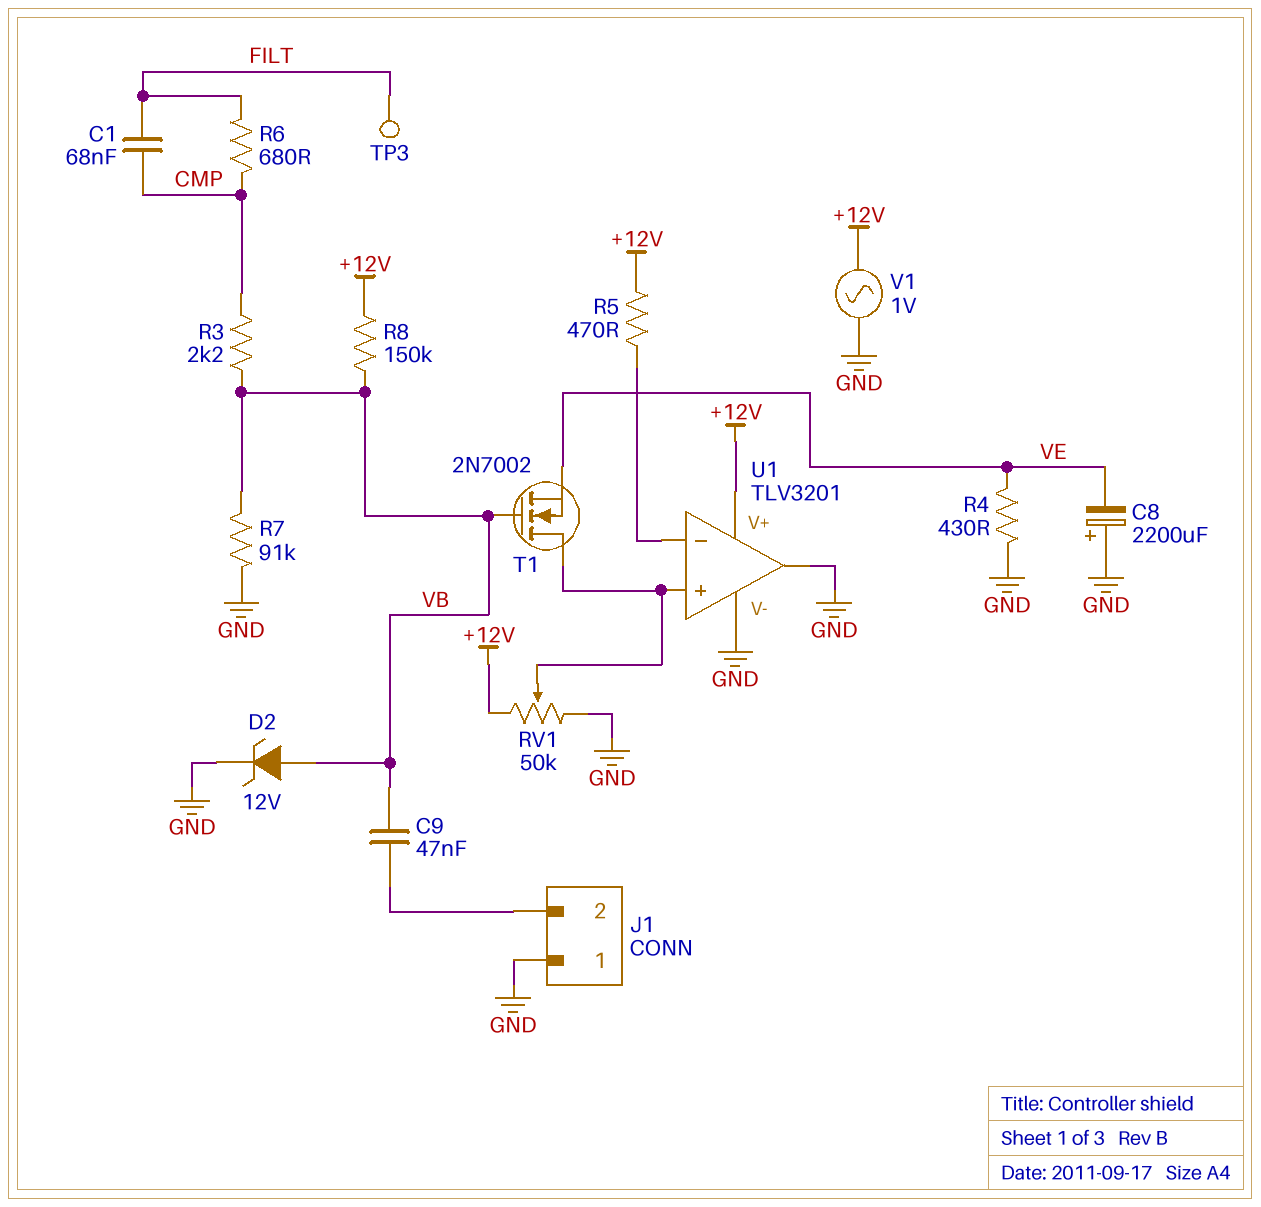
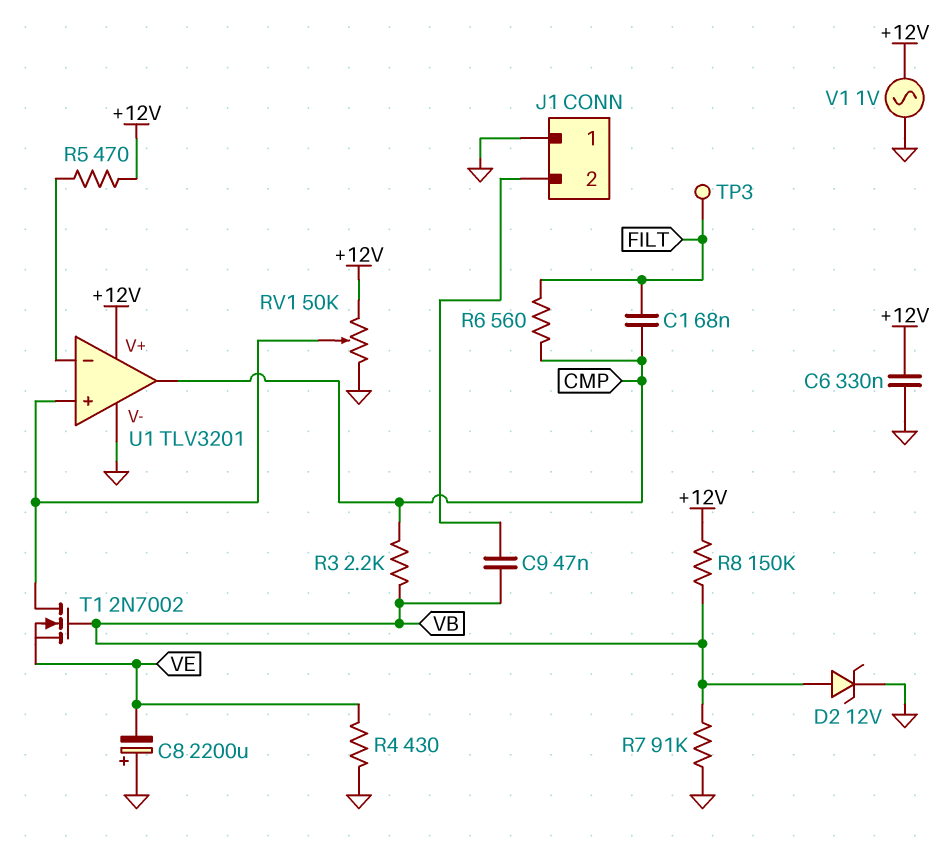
C6: none -> 330nF (+12V, GND)
R6: 680 (CMP, FILT) -> 560 (CMP, FILT)
U1 pin out: GND -> CMP

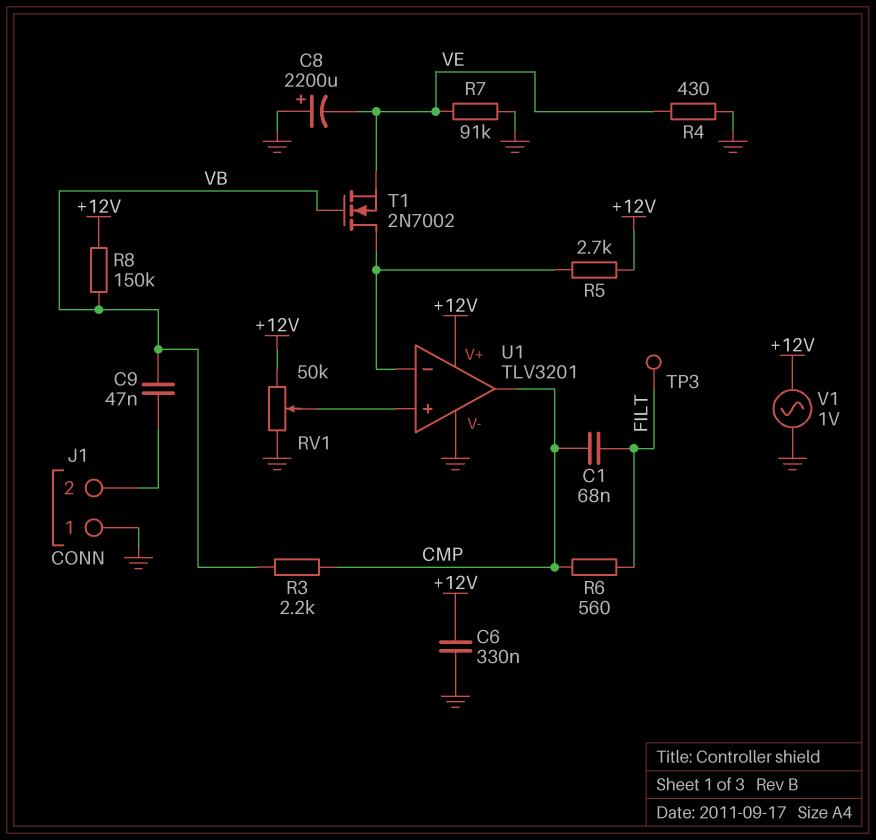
D2: zener 12V (A VB, K GND) -> none
R5: 470 (+12V, U1/in-) -> 2.7k (+12V, U1/in-)
R7: 91k (GND, VB) -> 91k (GND, VE)
T1: NMOS 2N7002 (G VB, D U1/in+, S VE) -> NMOS 2N7002 (G VB, D U1/in-, S VE)

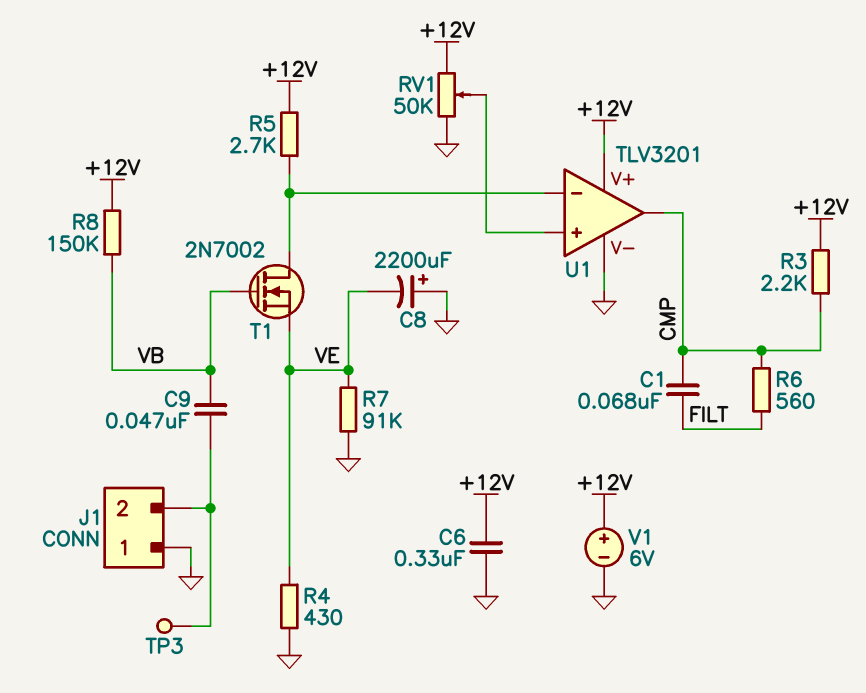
R3: 2.2k (CMP, VB) -> 2.2k (+12V, CMP)
TP3: test point (FILT) -> test point (J1/2)
V1: AC 1V (+12V, GND) -> 6V (plus +12V, minus GND)

